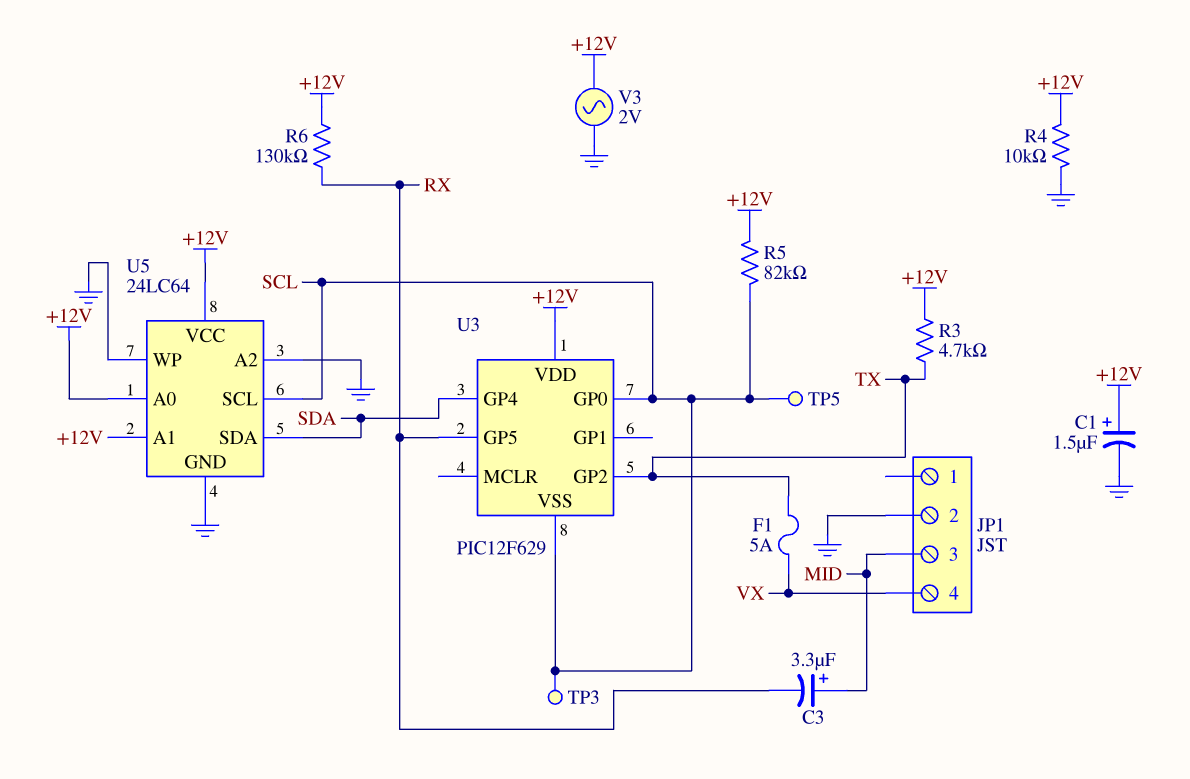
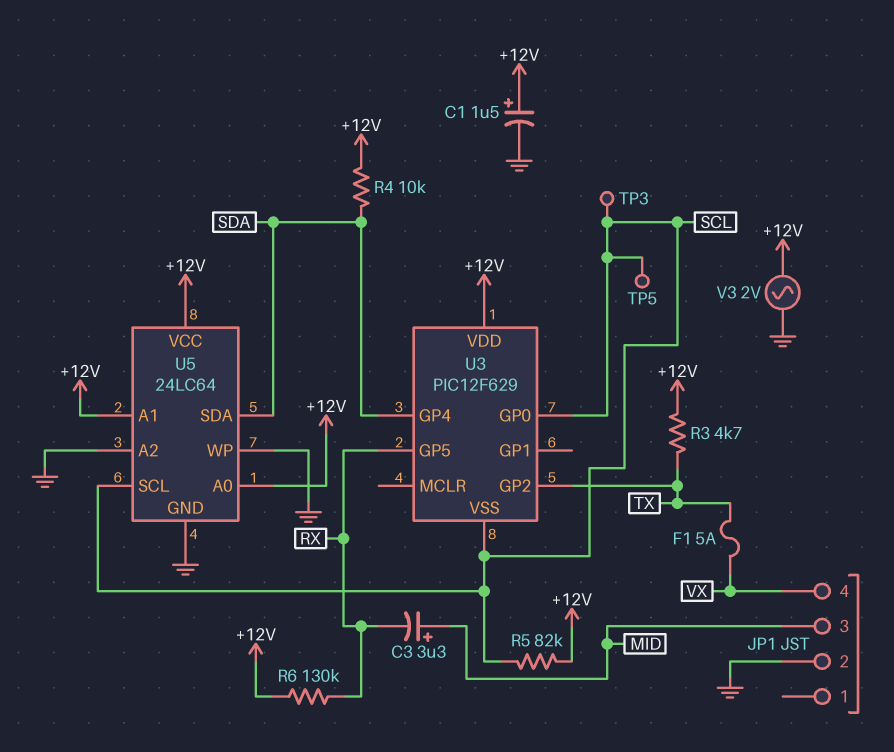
R4: 10k (+12V, GND) -> 10k (+12V, SDA)

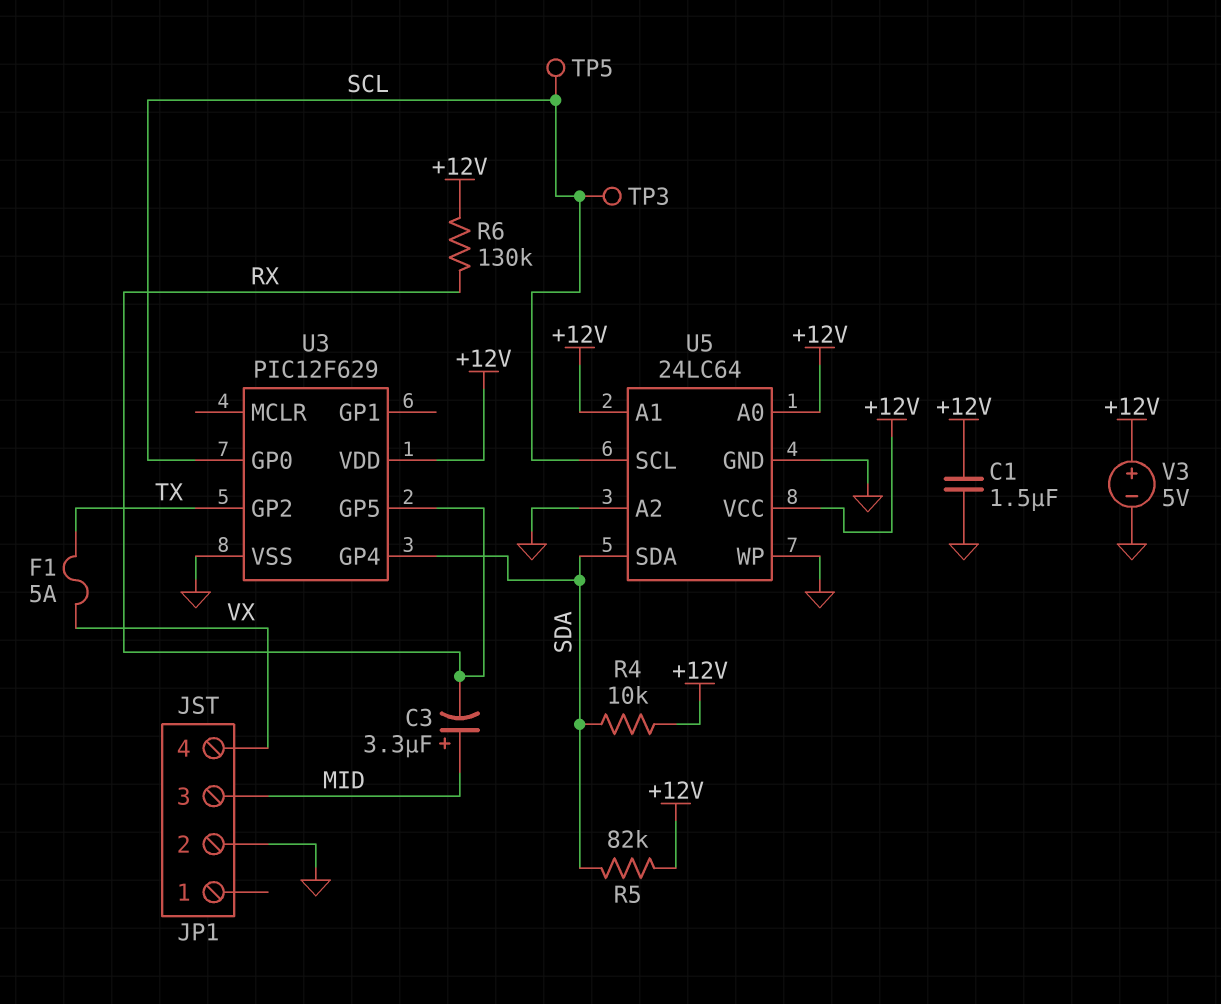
C1: 1.5uF (plus +12V, minus GND) -> 1.5uF (+12V, GND)
R3: 4.7k (+12V, TX) -> none
R5: 82k (+12V, SCL) -> 82k (+12V, SDA)
U3 pin VSS: SCL -> GND
V3: AC 2V (+12V, GND) -> 5V (plus +12V, minus GND)

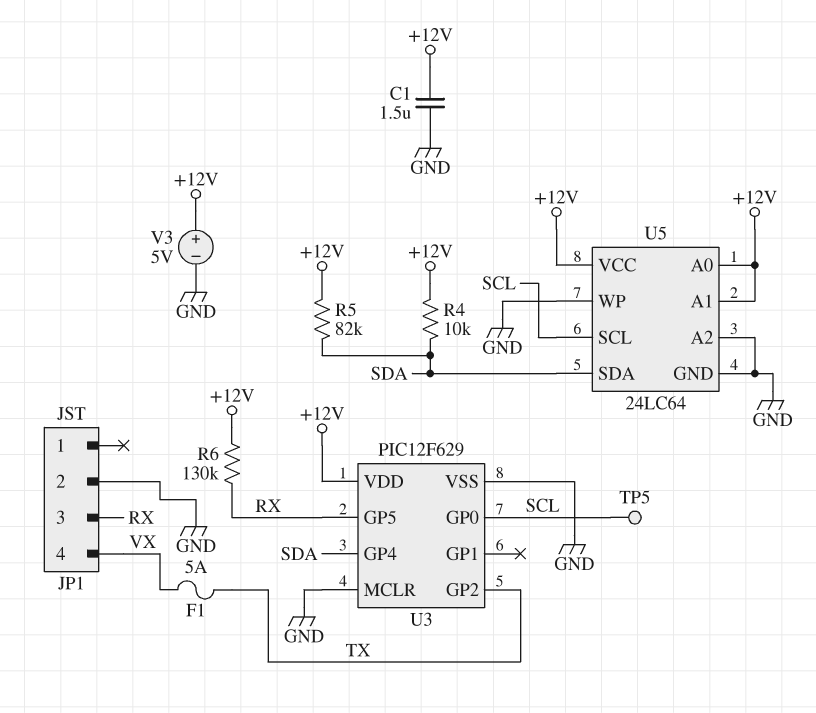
C3: 3.3uF (plus MID, minus RX) -> none
JP1 pin 3: MID -> RX
TP3: test point (SCL) -> none
U3 pin MCLR: none -> GND

